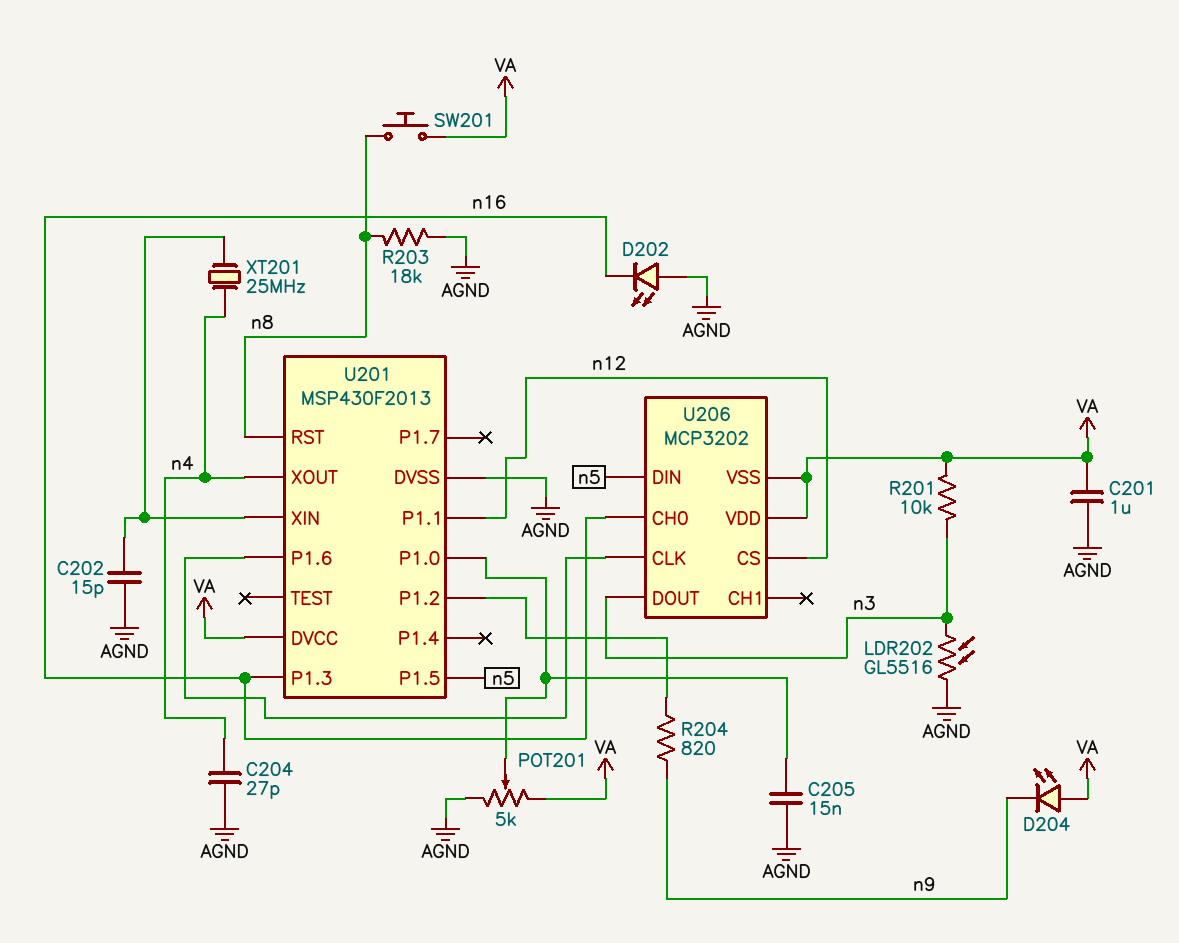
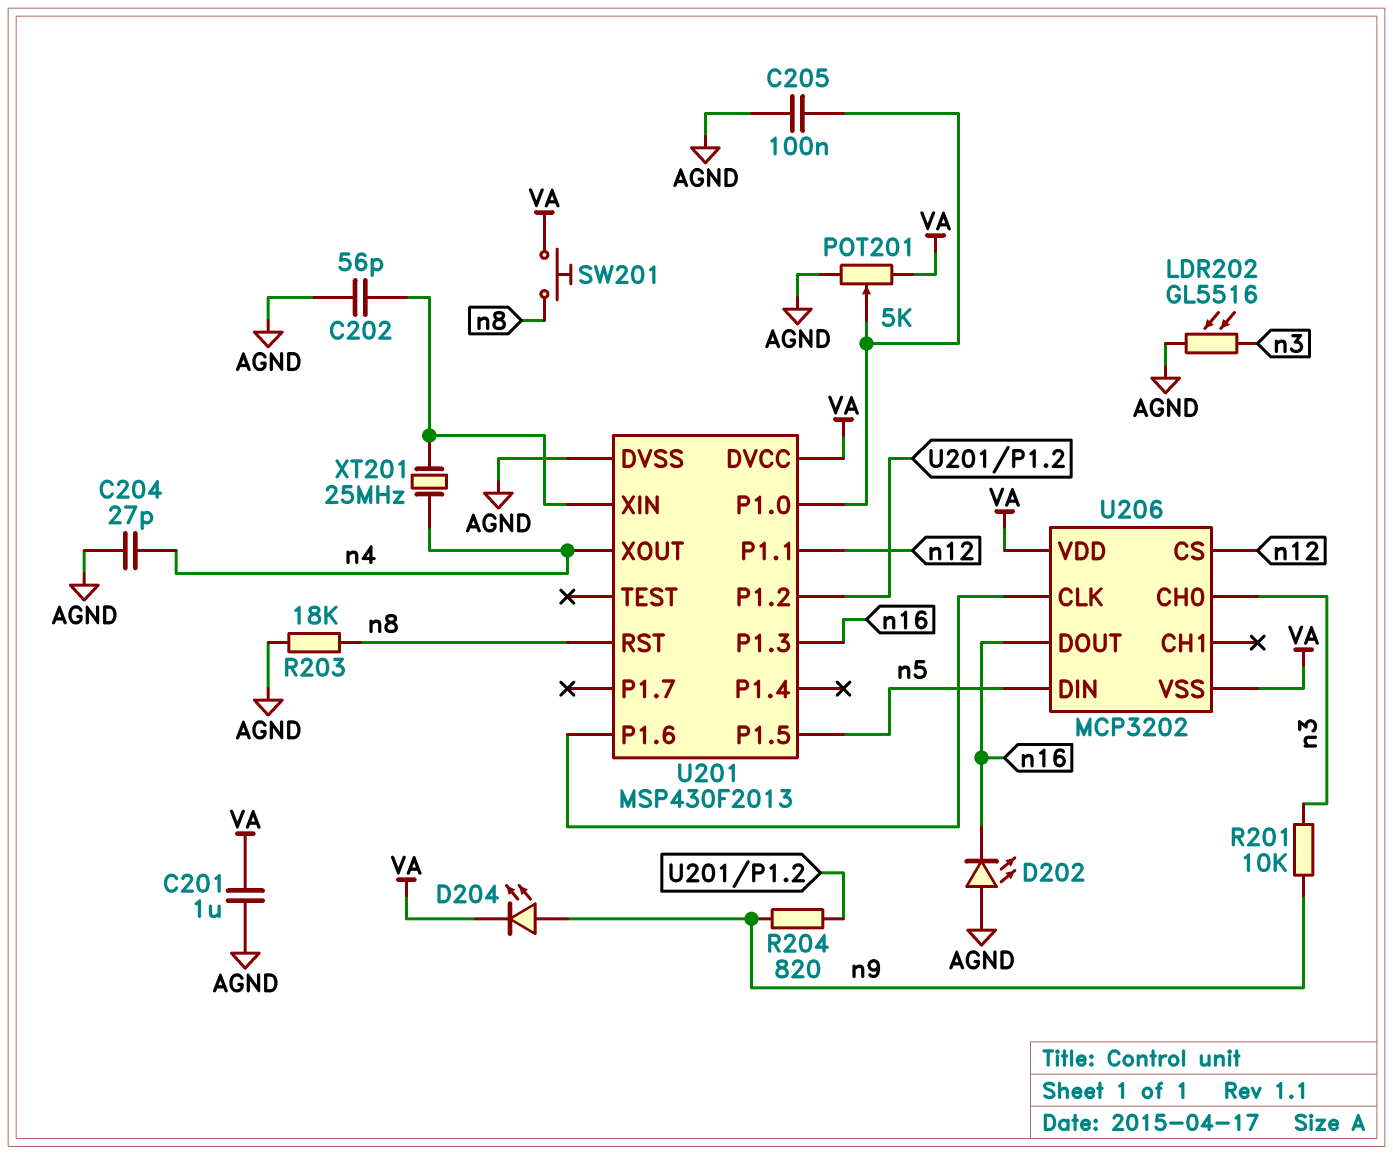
C202: 15pF (AGND, U201/XIN) -> 56pF (AGND, U201/XIN)
C205: 15nF (AGND, U201/P1.0) -> 100nF (AGND, U201/P1.0)
D204: LED (A VA, K n9) -> LED (A n9, K VA)
R201: 10k (VA, n3) -> 10k (n3, n9)
U206 pin CH0: n16 -> n3
U206 pin DOUT: n3 -> n16

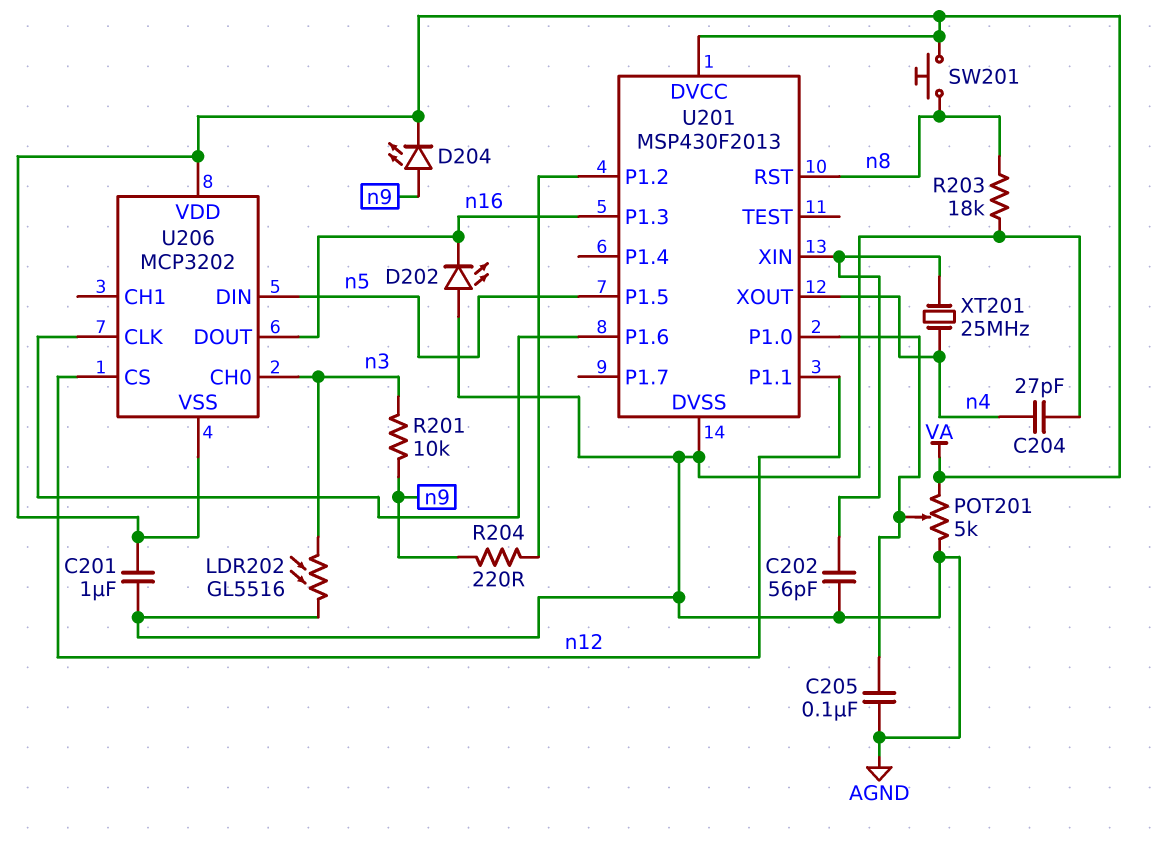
R204: 820 (U201/P1.2, n9) -> 220 (U201/P1.2, n9)

